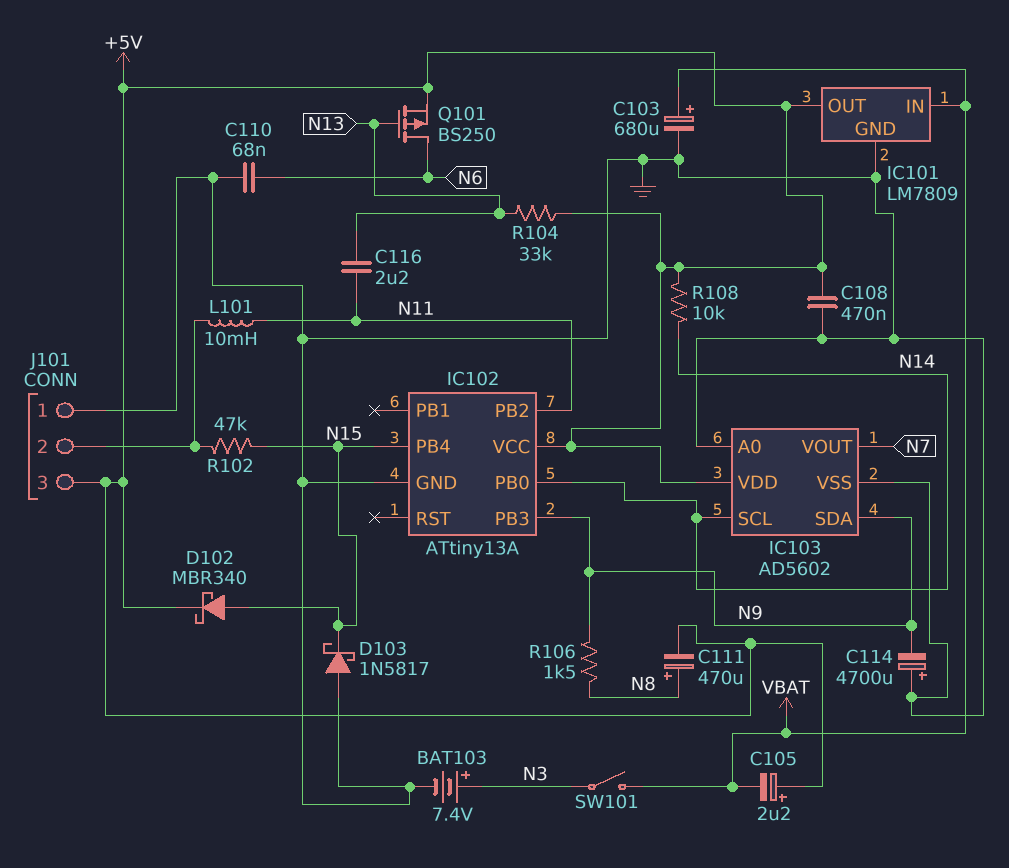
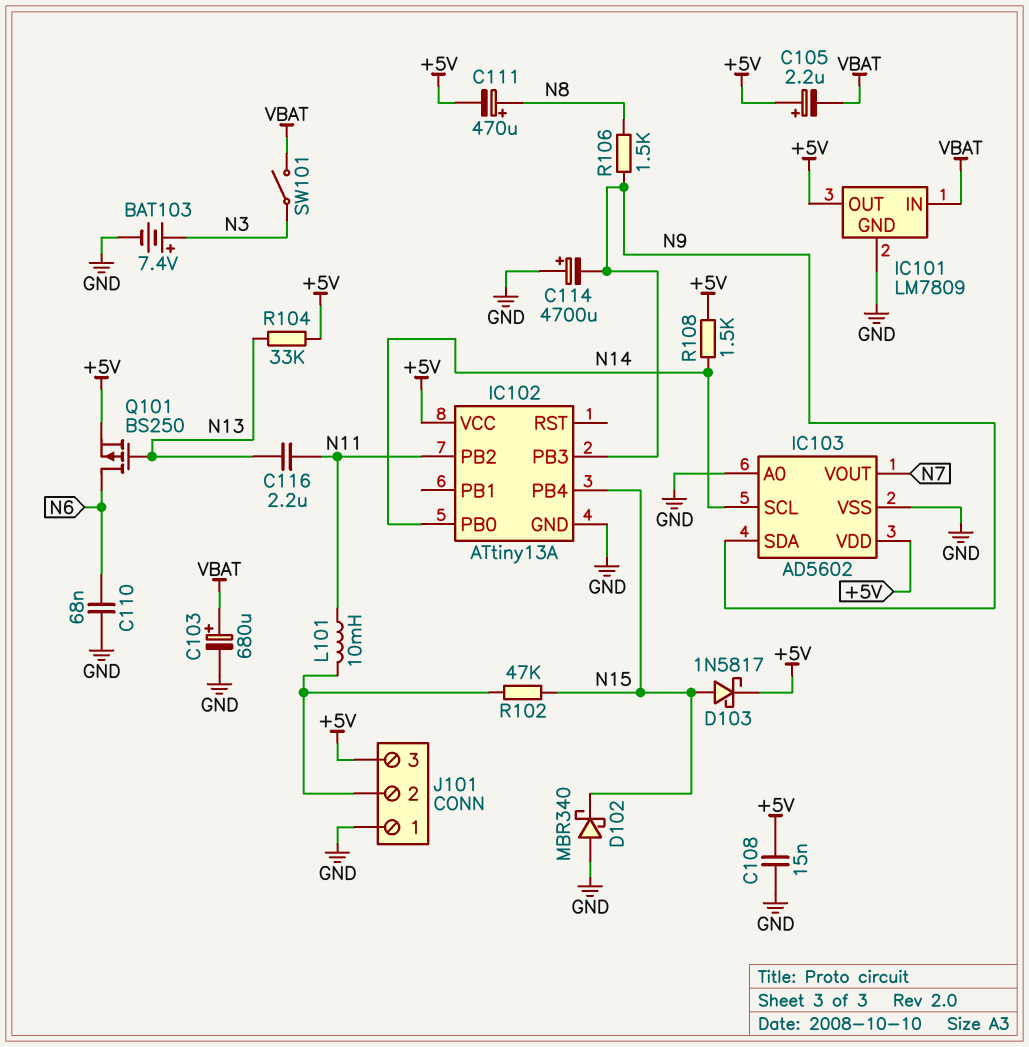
C108: 470nF (+5V, GND) -> 15nF (+5V, GND)
D102: schottky MBR340 (A N15, K +5V) -> schottky MBR340 (A GND, K N15)
D103: schottky 1N5817 (A GND, K N15) -> schottky 1N5817 (A N15, K +5V)
R108: 10k (+5V, N14) -> 1.5k (+5V, N14)

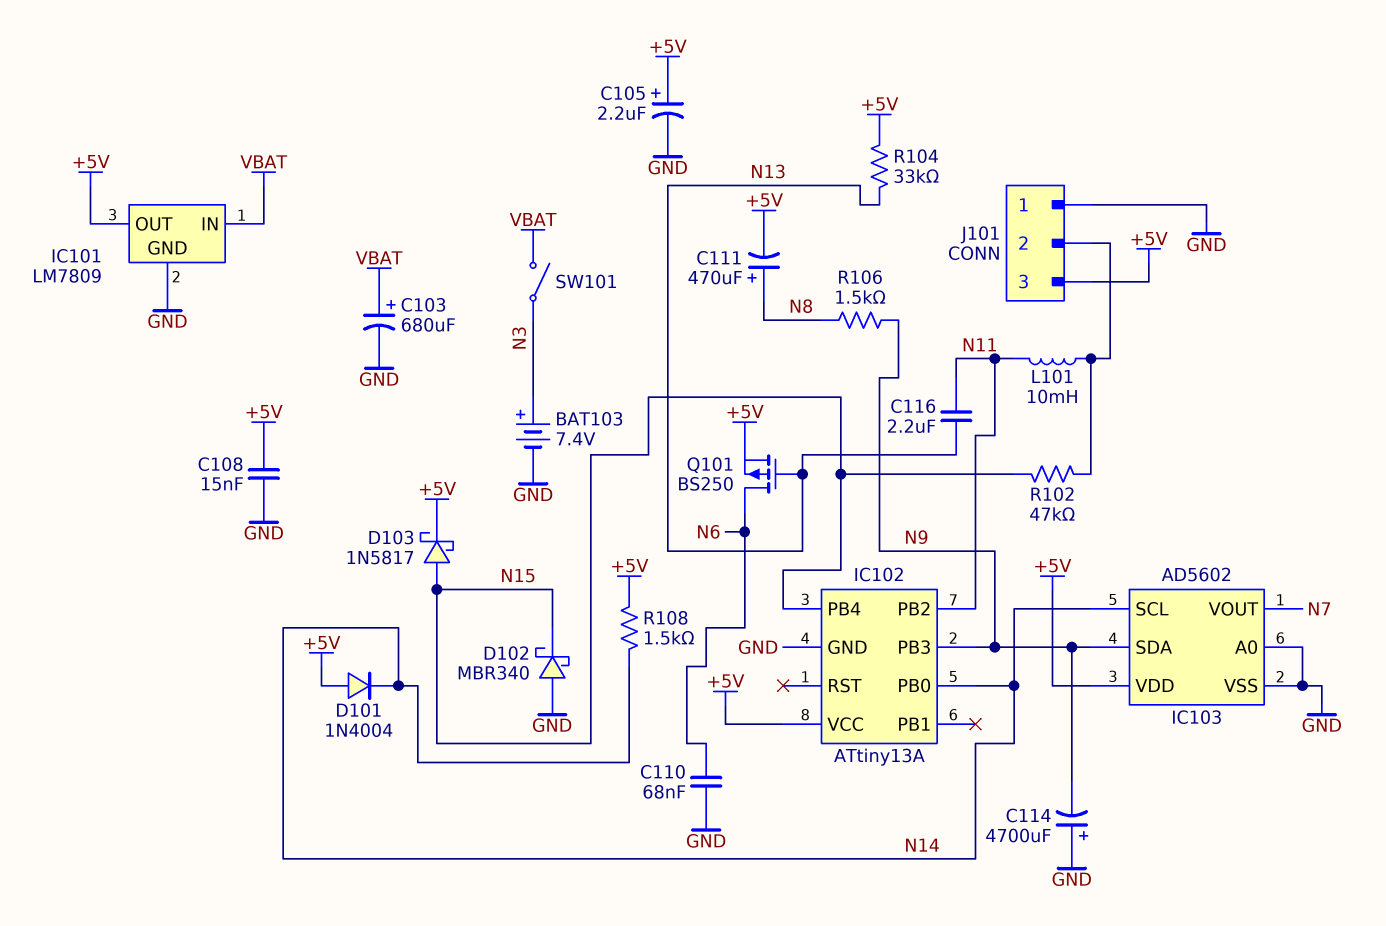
C105: 2.2uF (plus +5V, minus VBAT) -> 2.2uF (plus +5V, minus GND)
D101: none -> diode 1N4004 (A +5V, K N14)

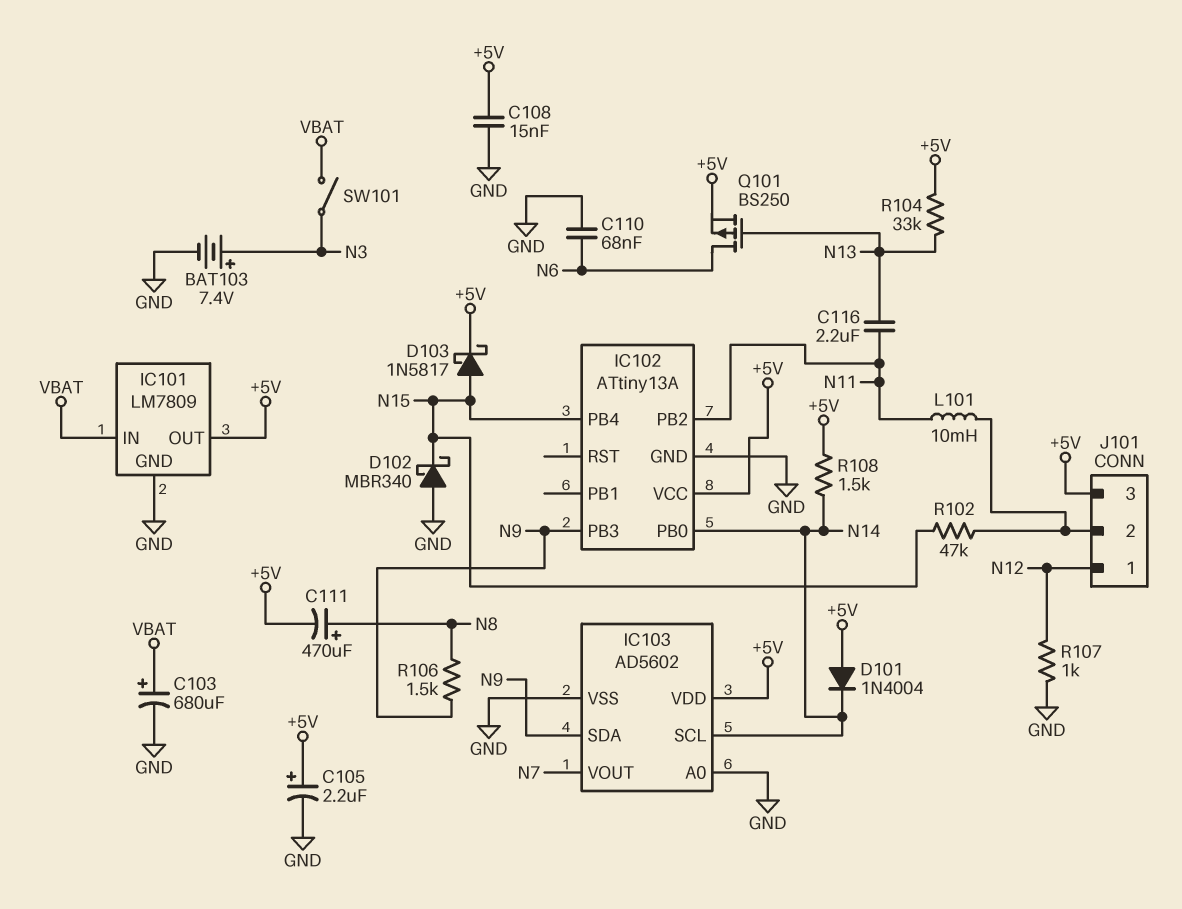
C114: 4700uF (plus GND, minus N9) -> none
J101 pin 1: GND -> N12
R107: none -> 1k (GND, N12)

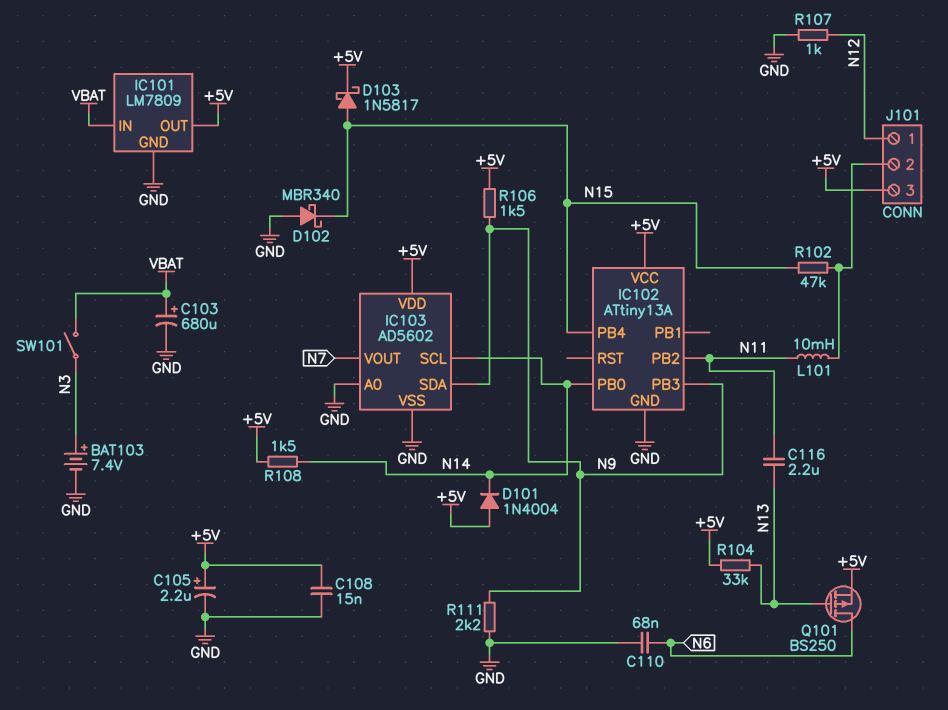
C111: 470uF (plus N8, minus +5V) -> none
R106: 1.5k (N8, N9) -> 1.5k (+5V, N9)
R111: none -> 2.2k (GND, N9)

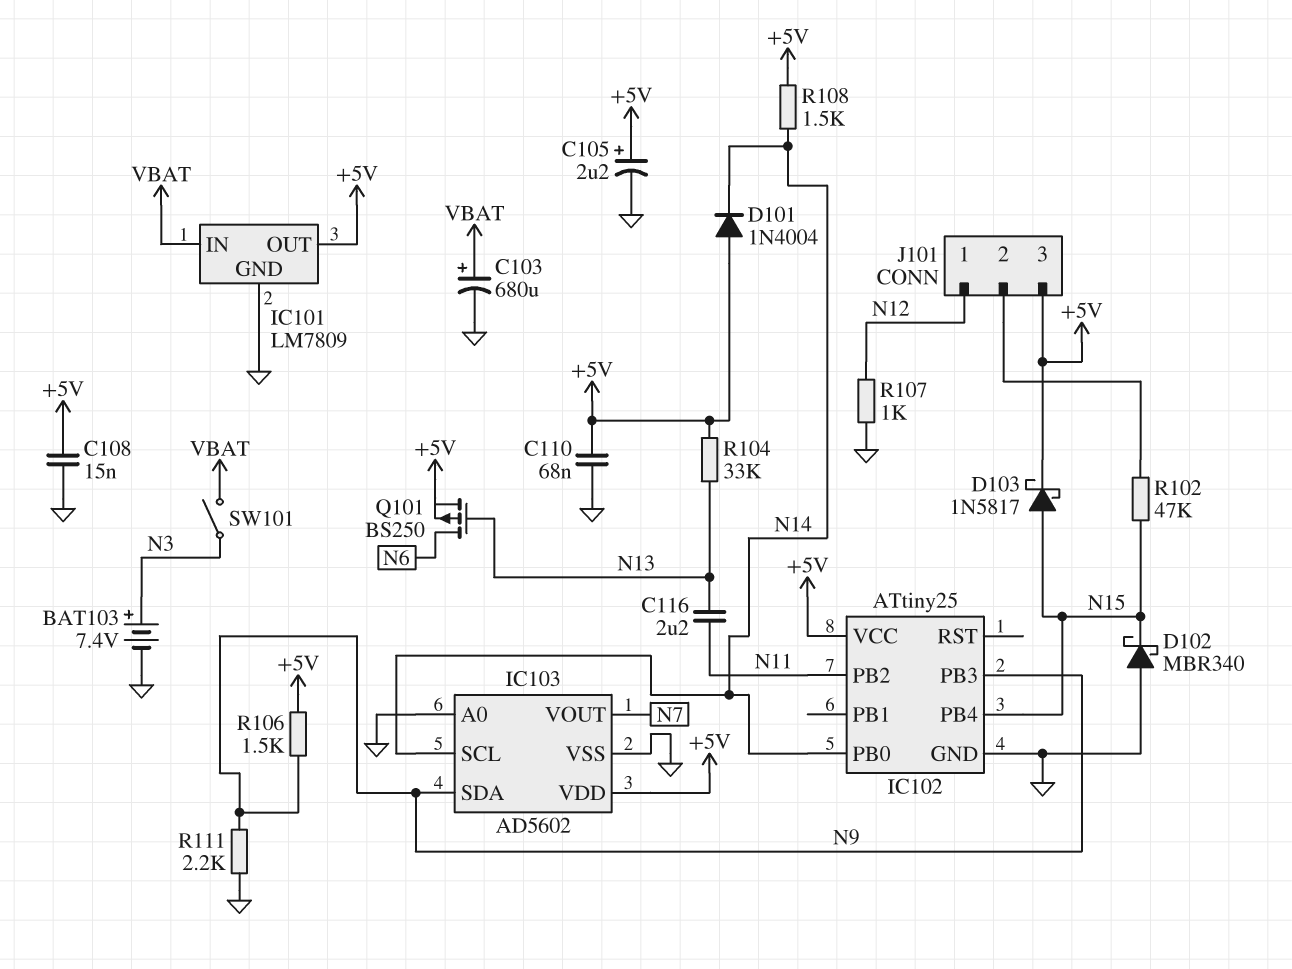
C110: 68nF (GND, N6) -> 68nF (+5V, GND)
IC102: ATtiny13A -> ATtiny25
L101: 10mH (J101/2, N11) -> none

